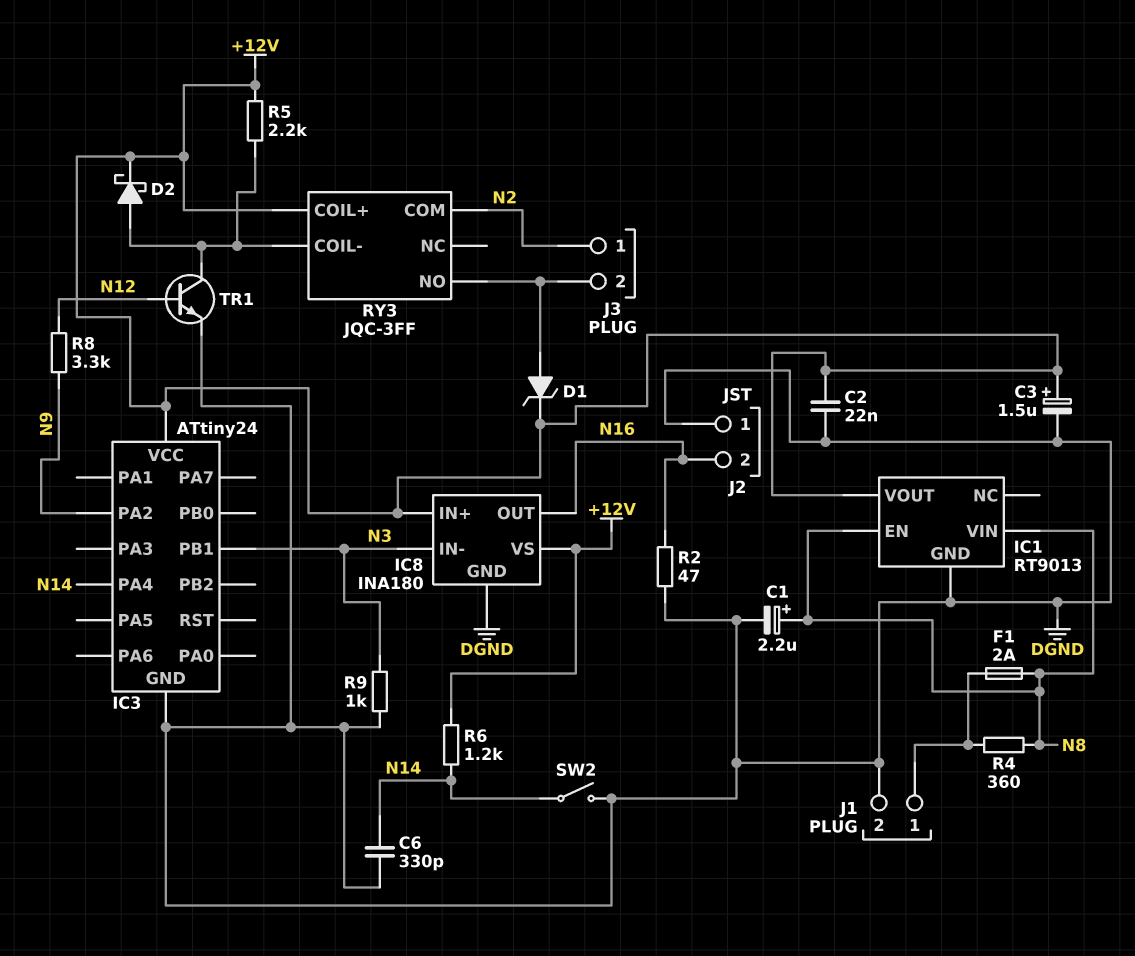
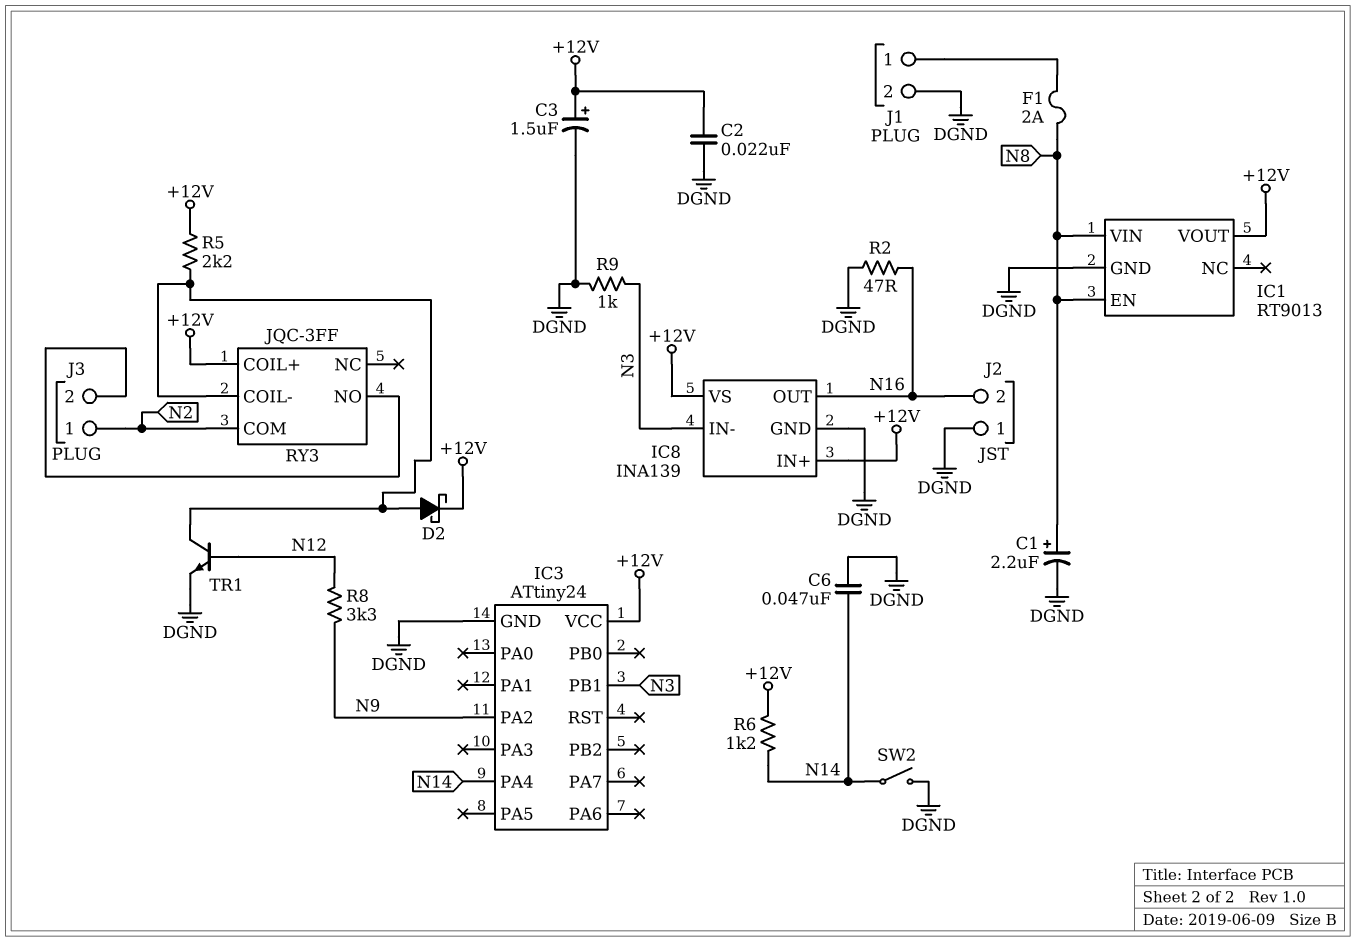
C6: 330pF (DGND, N14) -> 47nF (DGND, N14)
D1: zener (A J3/2, K +12V) -> none
IC8: INA180 -> INA139
R4: 360 (J1/1, N8) -> none

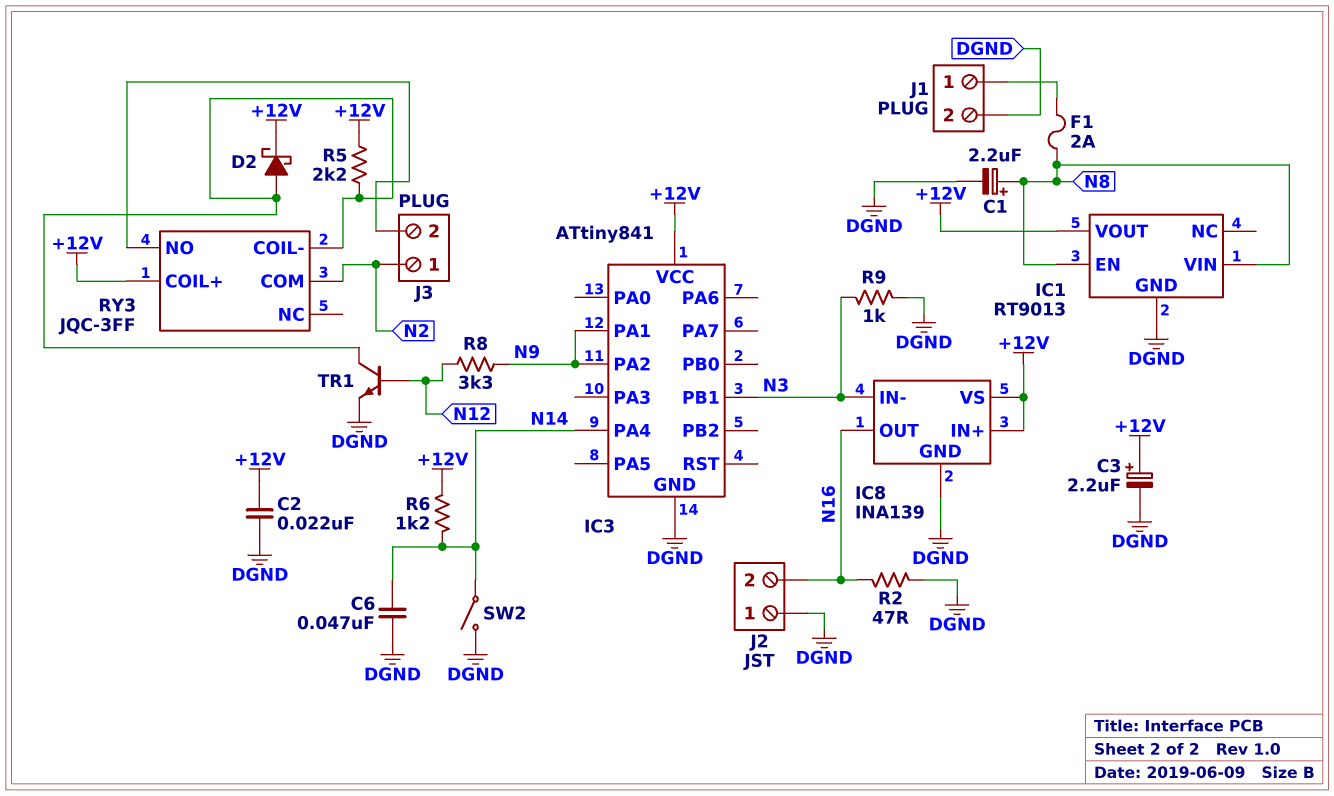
C3: 1.5uF (plus +12V, minus DGND) -> 2.2uF (plus +12V, minus DGND)
IC3: ATtiny24 -> ATtiny841
IC3 pin PA1: none -> N9

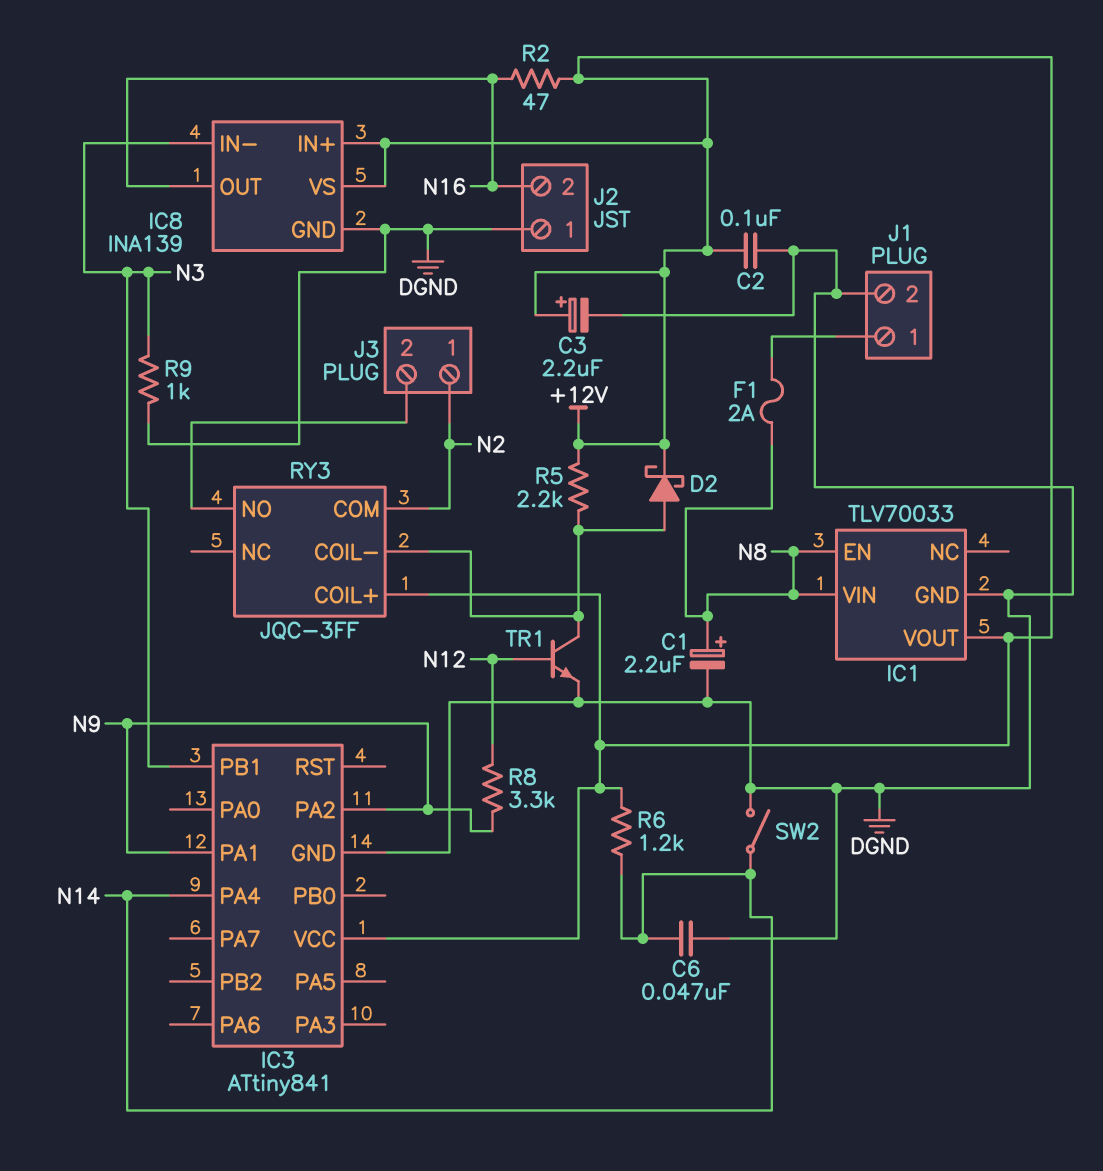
C2: 22nF (+12V, DGND) -> 100nF (+12V, DGND)
IC1: RT9013 -> TLV70033
R2: 47 (DGND, N16) -> 47 (+12V, N16)

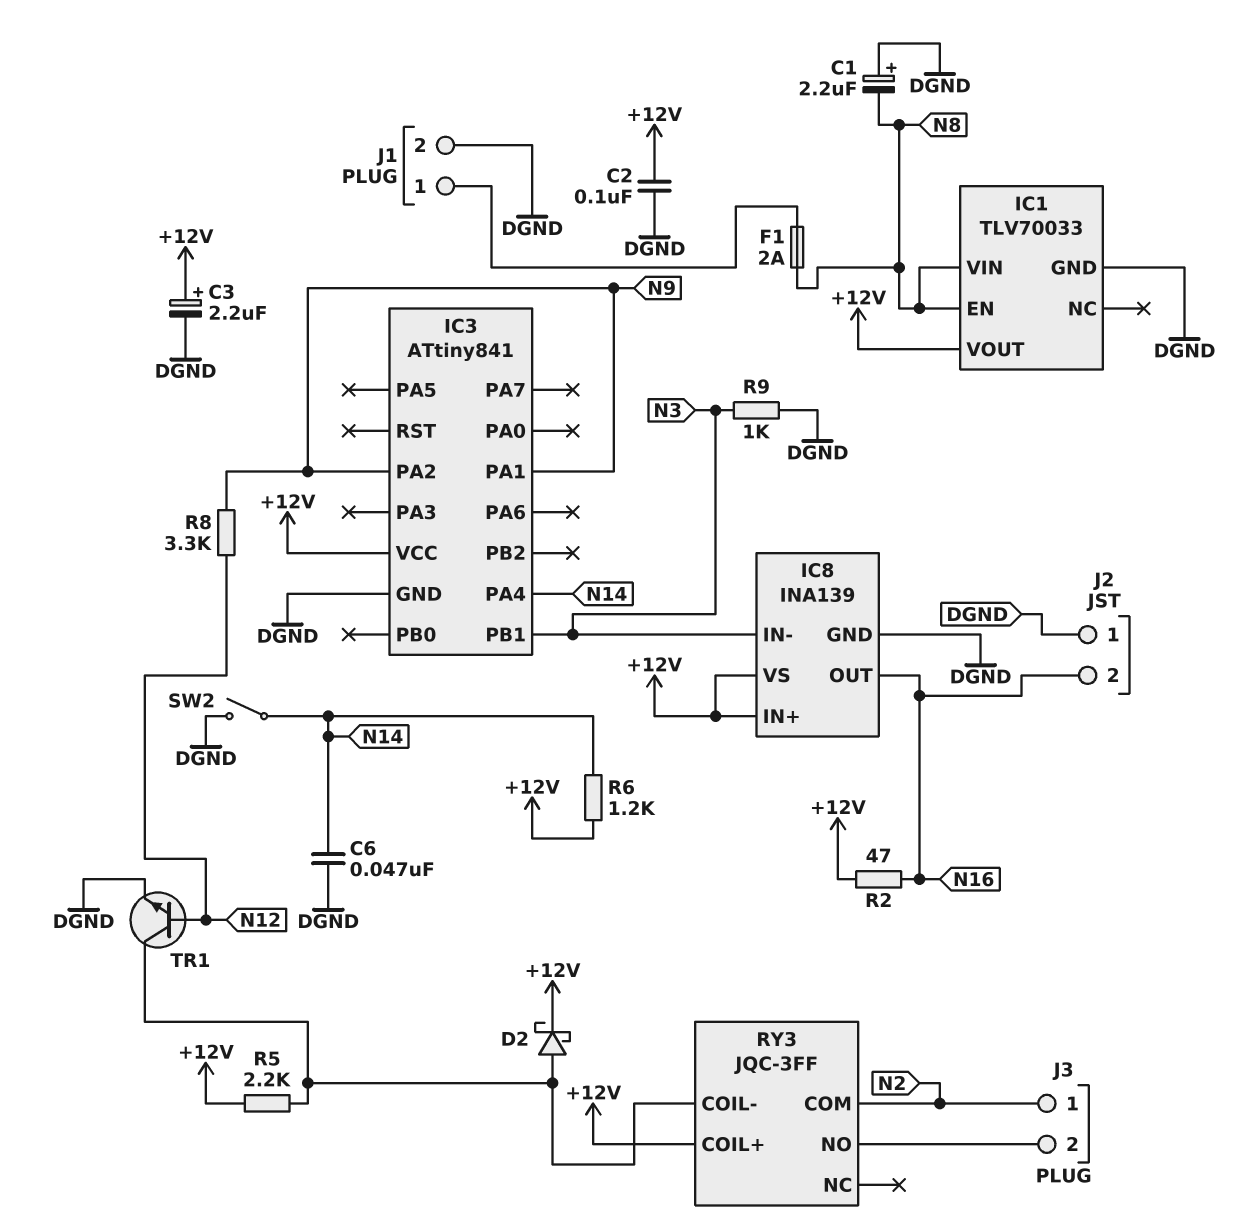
C1: 2.2uF (plus N8, minus DGND) -> 2.2uF (plus DGND, minus N8)

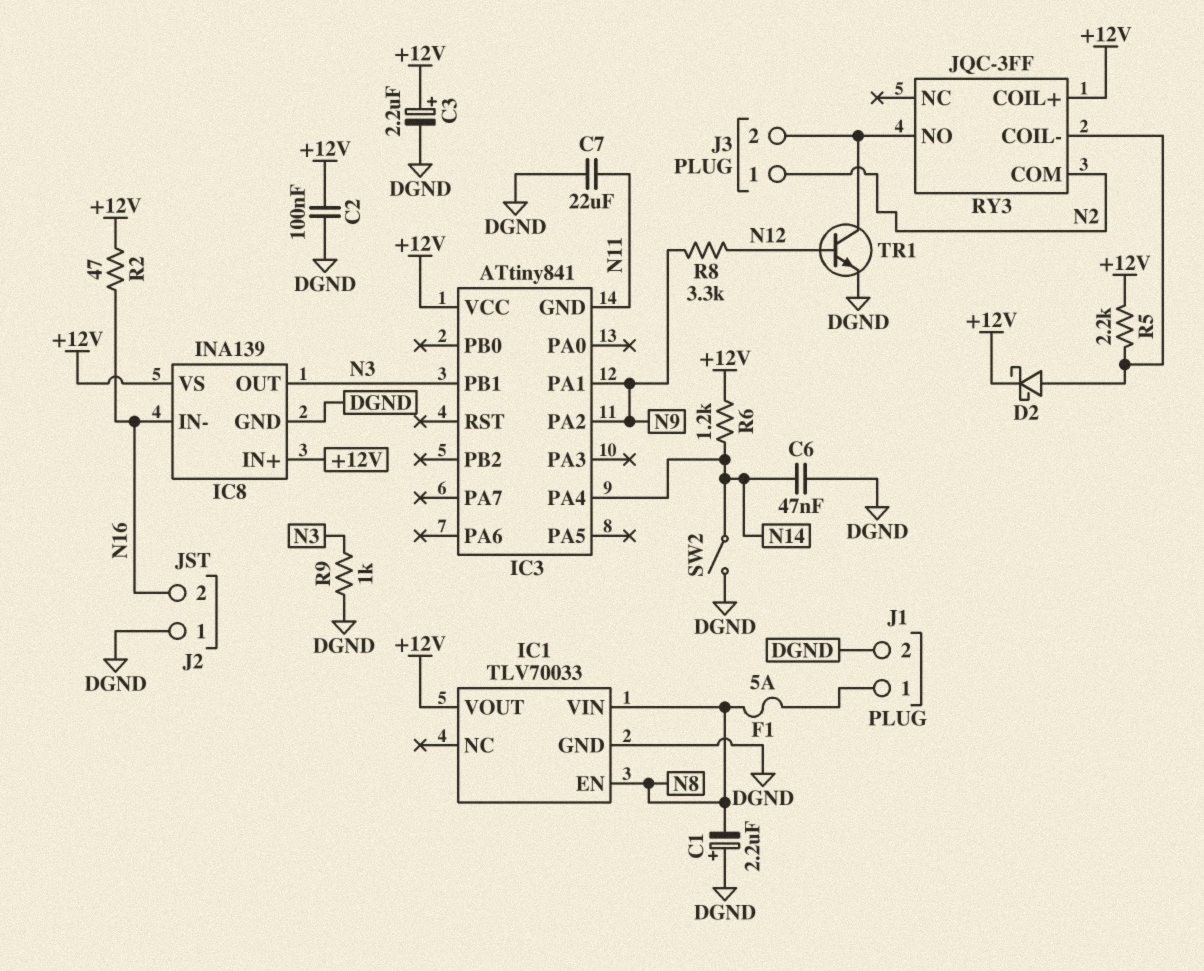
C7: none -> 22uF (DGND, N11)
F1: 2A (J1/1, N8) -> 5A (J1/1, N8)
IC3 pin GND: DGND -> N11
IC8 pin IN-: N3 -> N16
IC8 pin OUT: N16 -> N3
TR1: NPN (B N12, C RY3/COIL-, E DGND) -> NPN (B N12, C J3/2, E DGND)

